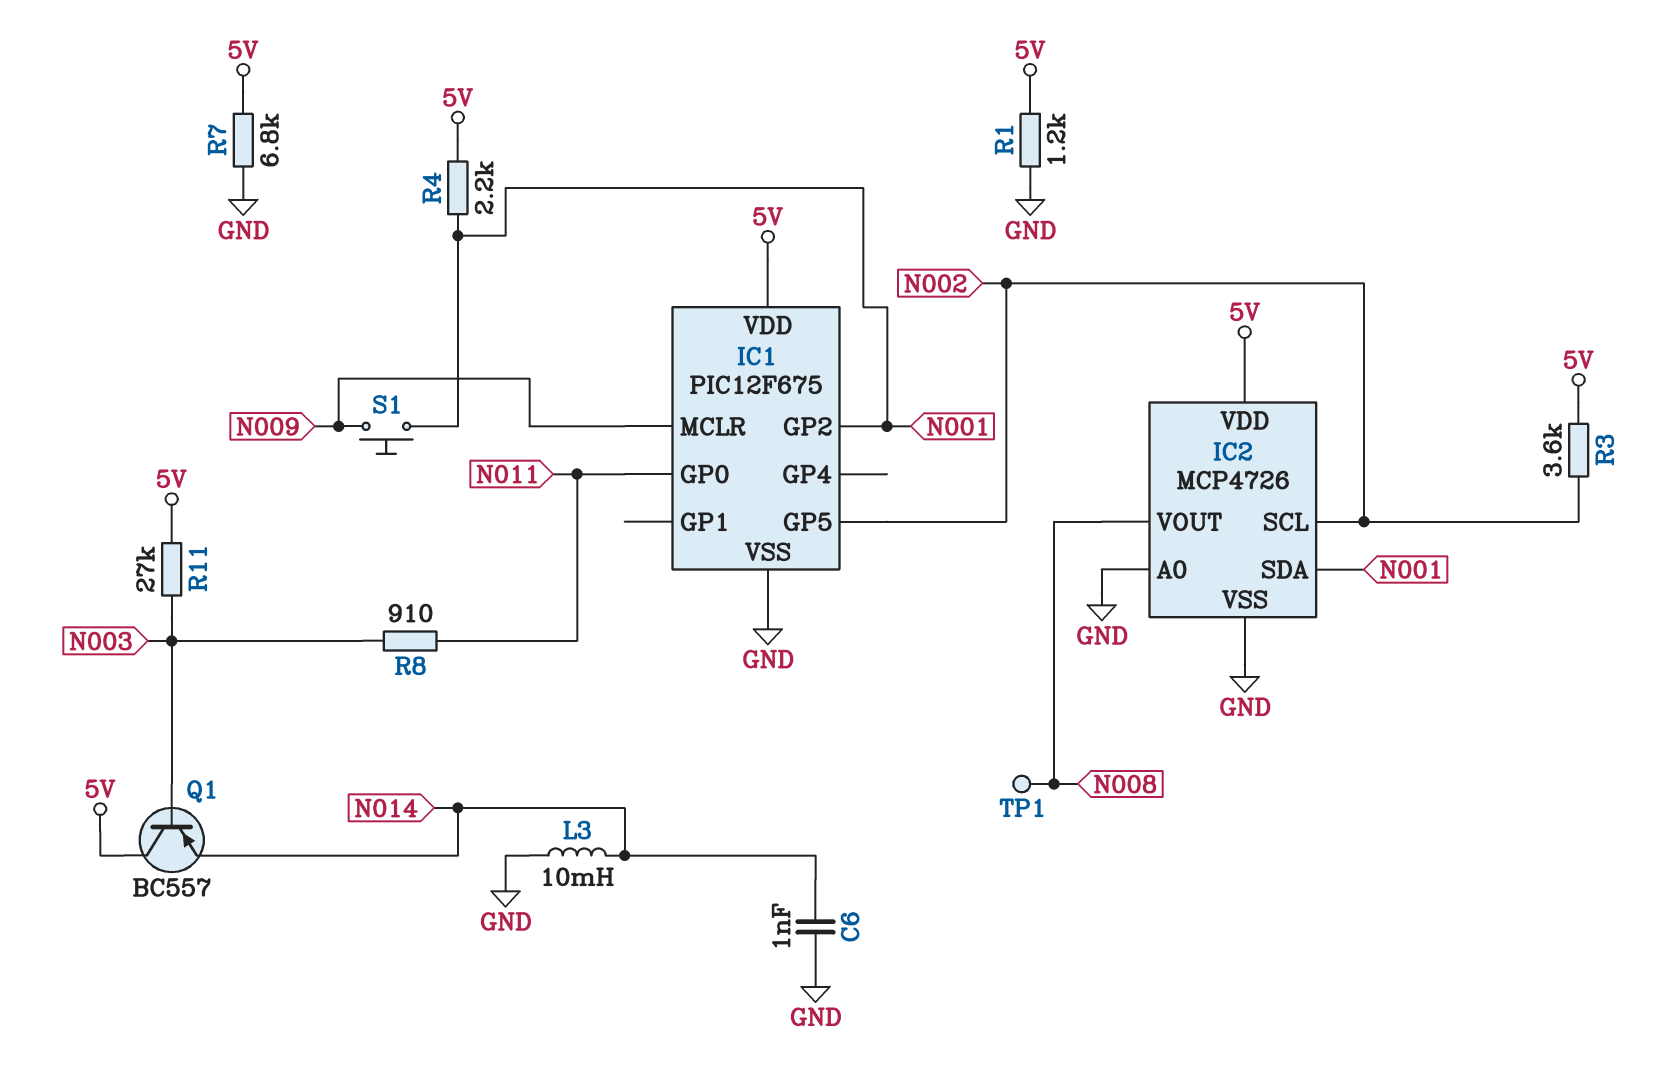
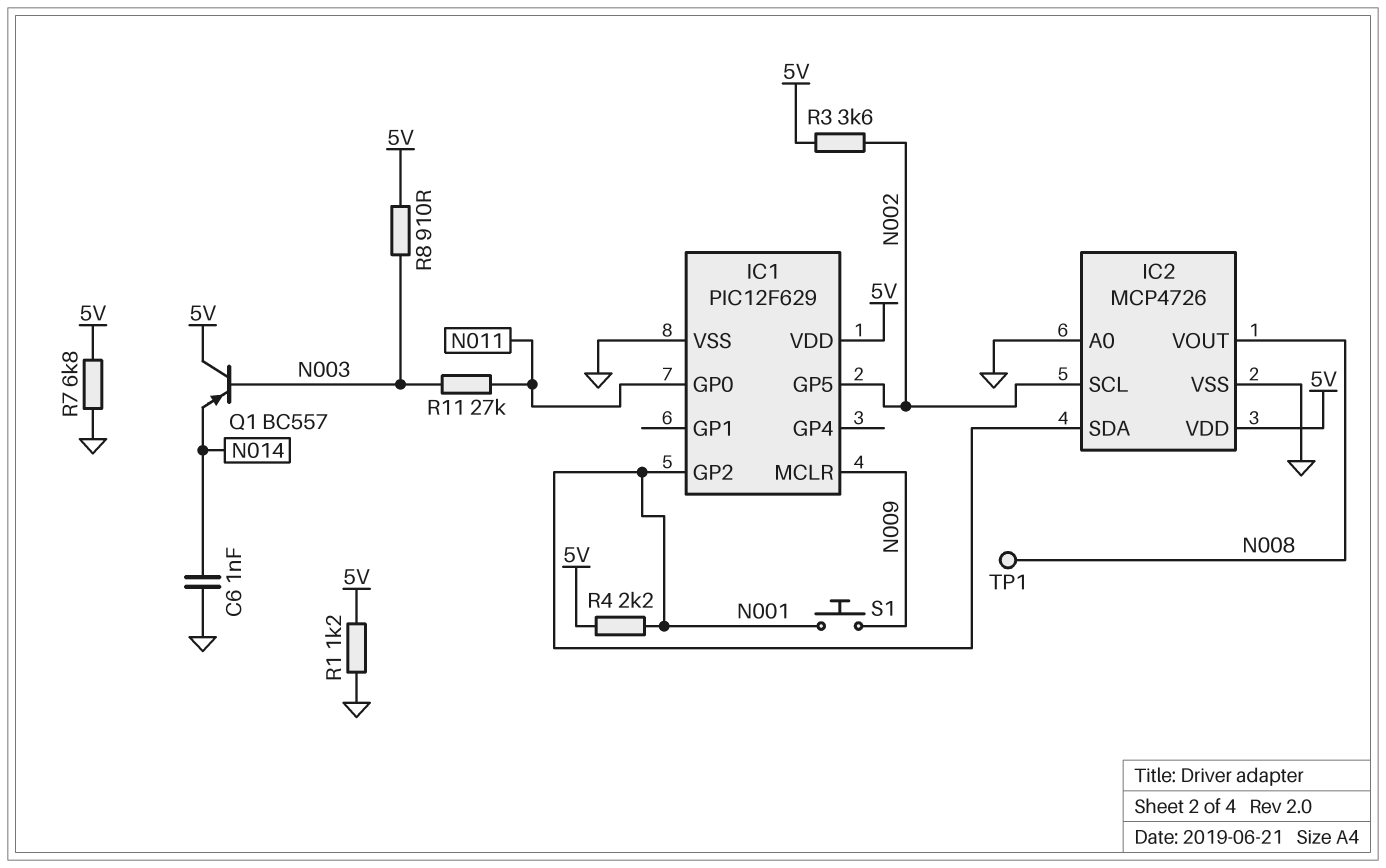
IC1: PIC12F675 -> PIC12F629
L3: 10mH (GND, N014) -> none
R8: 910 (N003, N011) -> 910 (5V, N003)
R11: 27k (5V, N003) -> 27k (N003, N011)

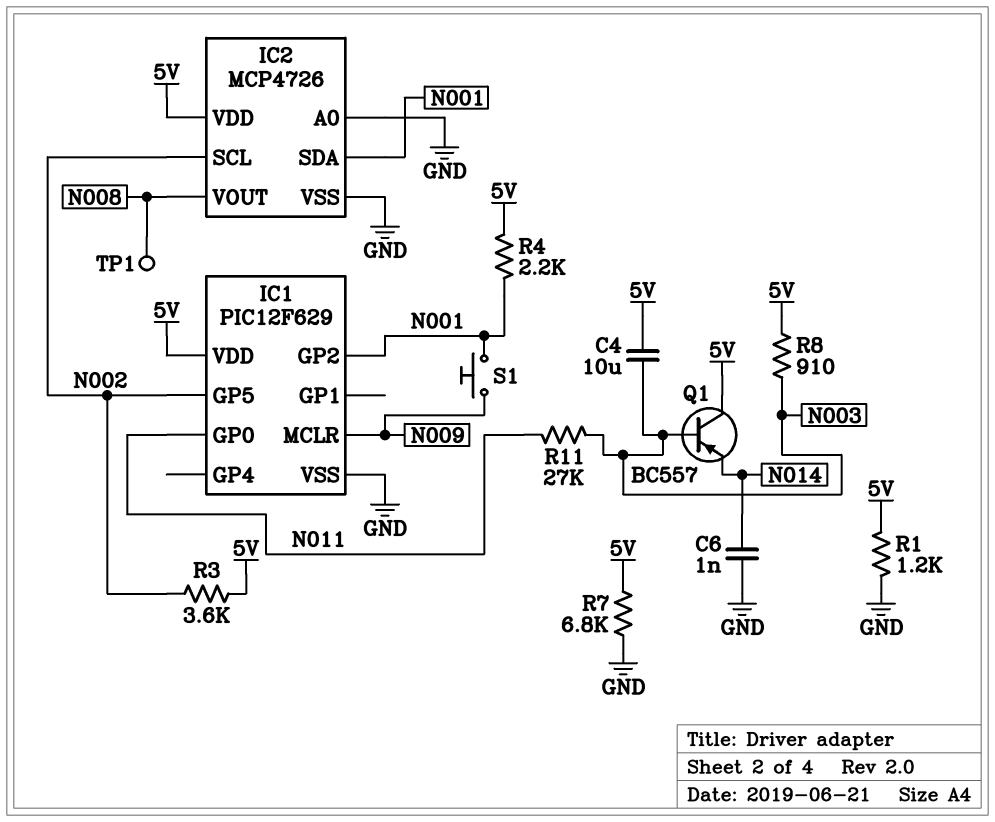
C4: none -> 10uF (5V, N003)

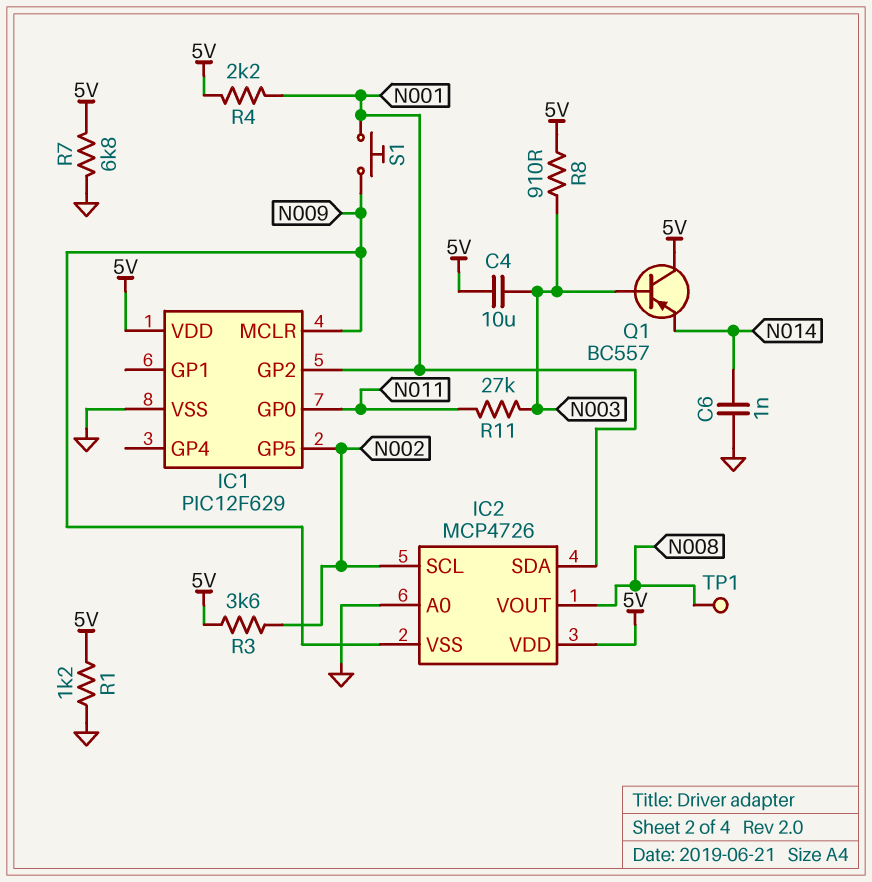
IC2 pin VSS: GND -> N009

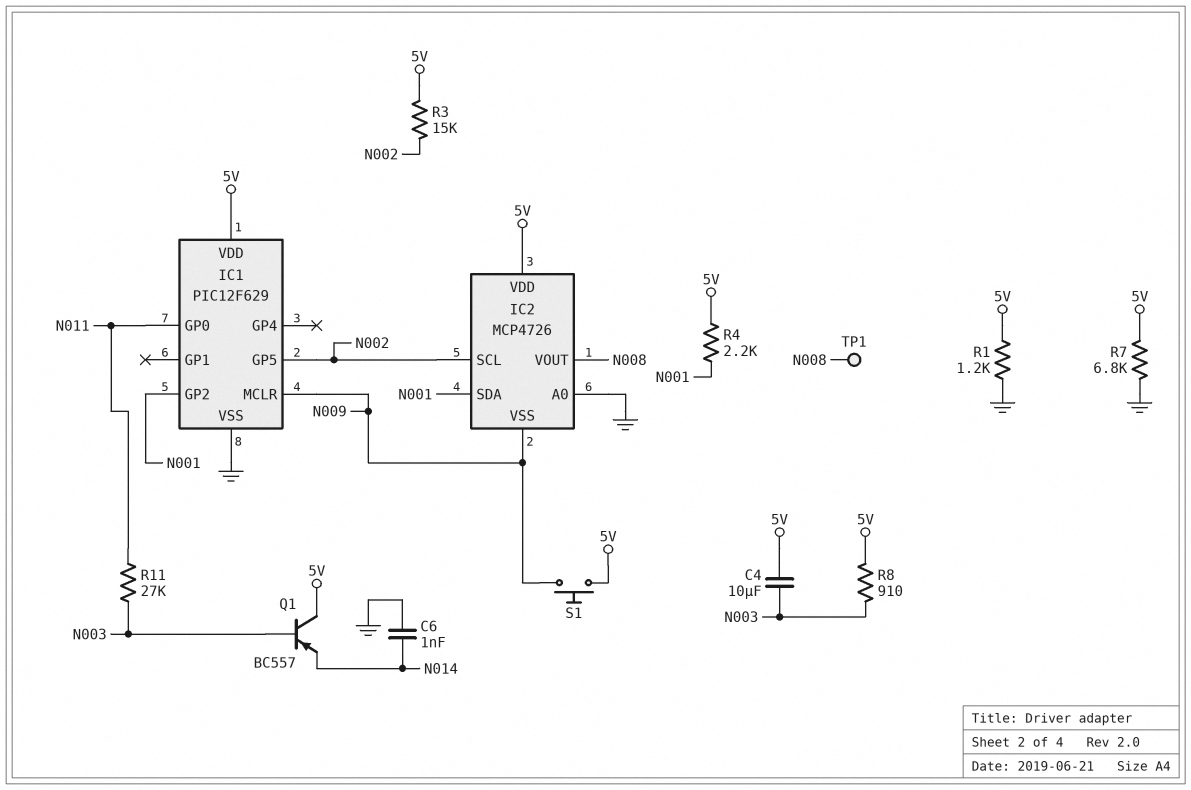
R3: 3.6k (5V, N002) -> 15k (5V, N002)
S1: button (N001, N009) -> button (5V, N009)

